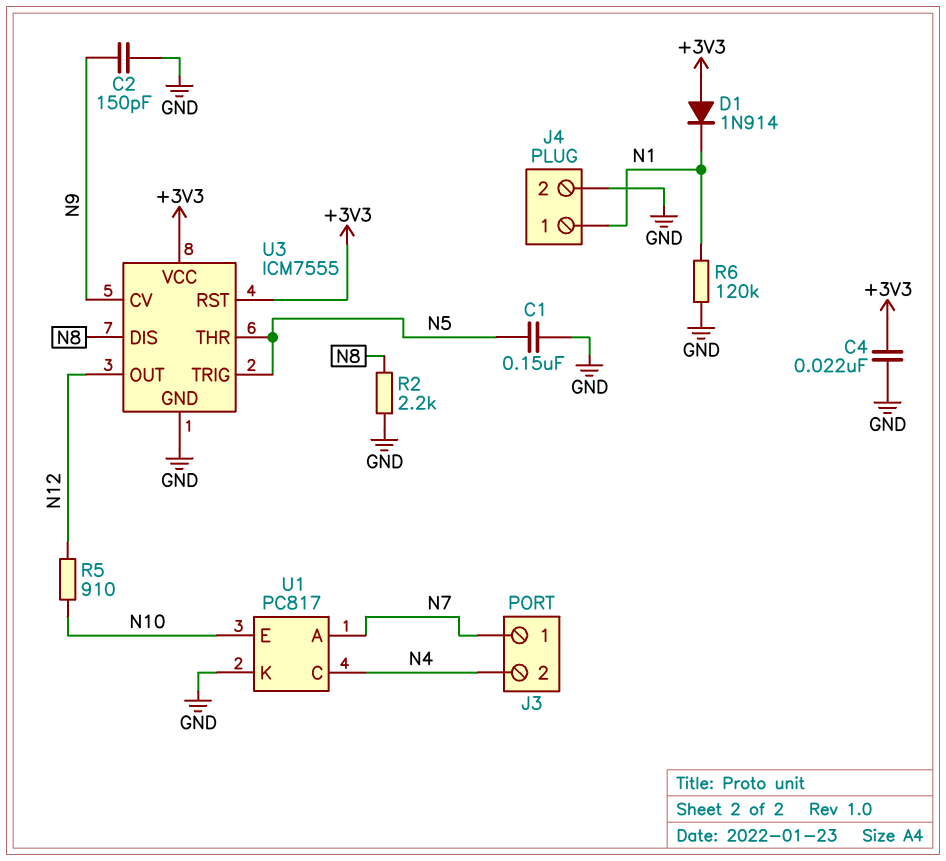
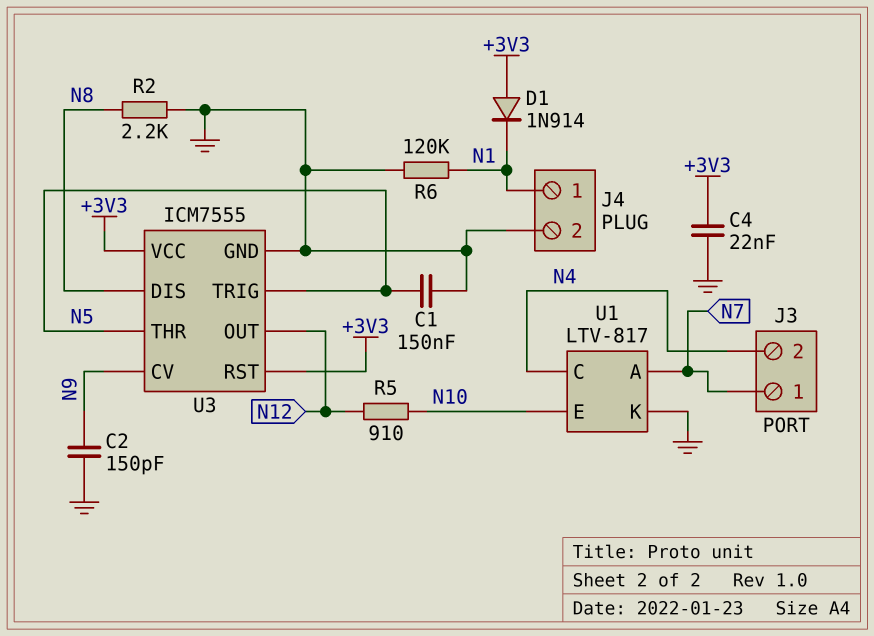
U1: PC817 -> LTV-817

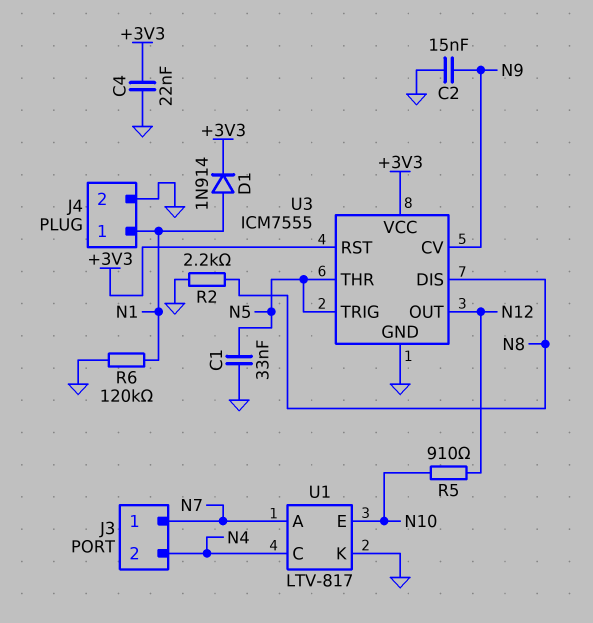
C1: 150nF (GND, N5) -> 33nF (GND, N5)
C2: 150pF (GND, N9) -> 15nF (GND, N9)
D1: diode 1N914 (A +3V3, K N1) -> diode 1N914 (A N1, K +3V3)

